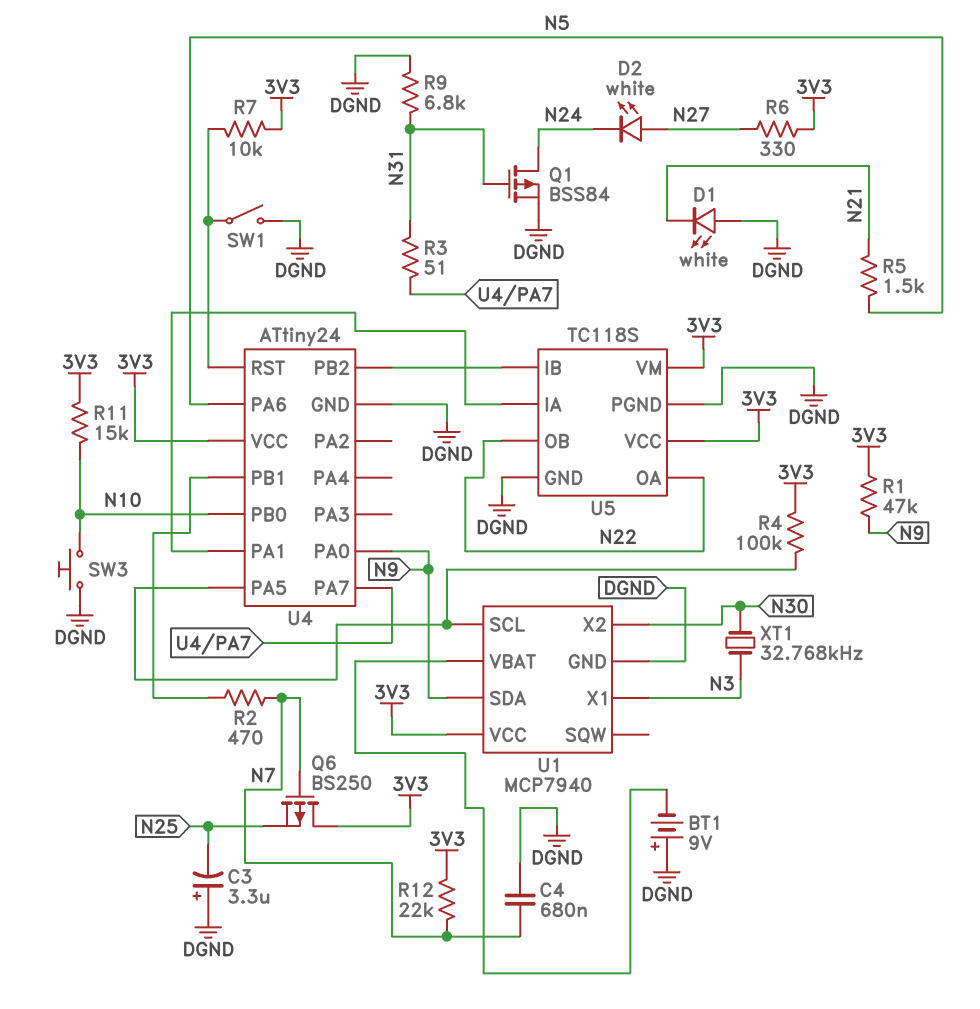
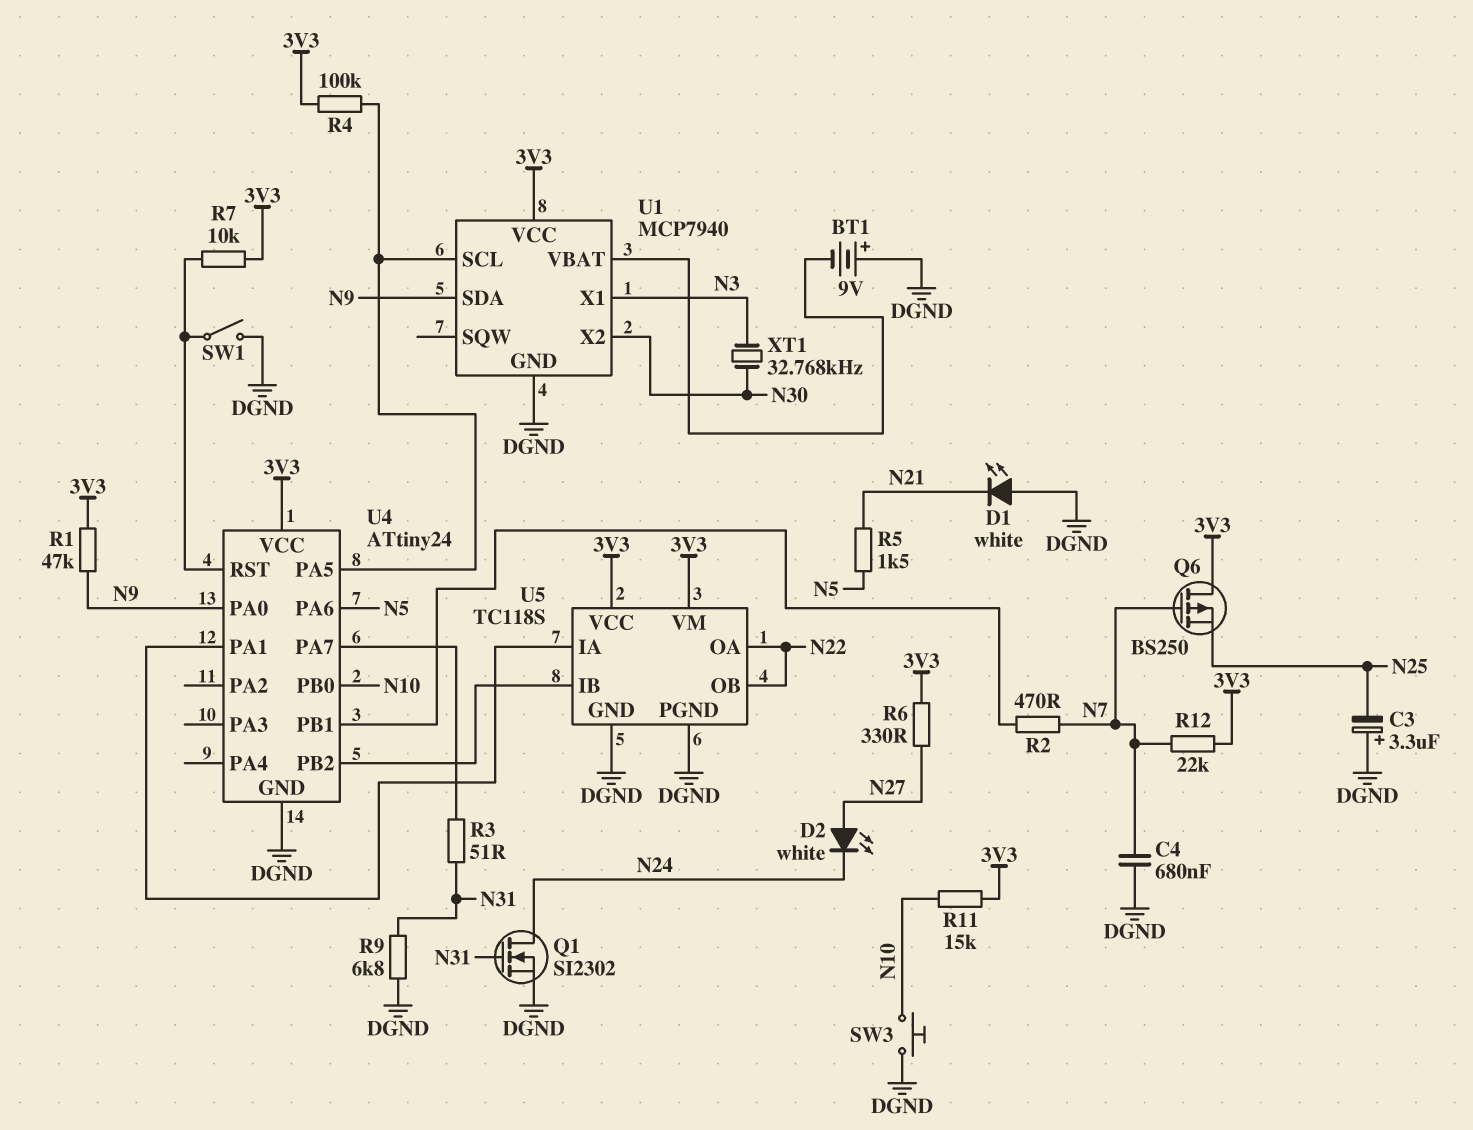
Q1: PMOS BSS84 (G N31, D N24, S DGND) -> NMOS SI2302 (G N31, D N24, S DGND)

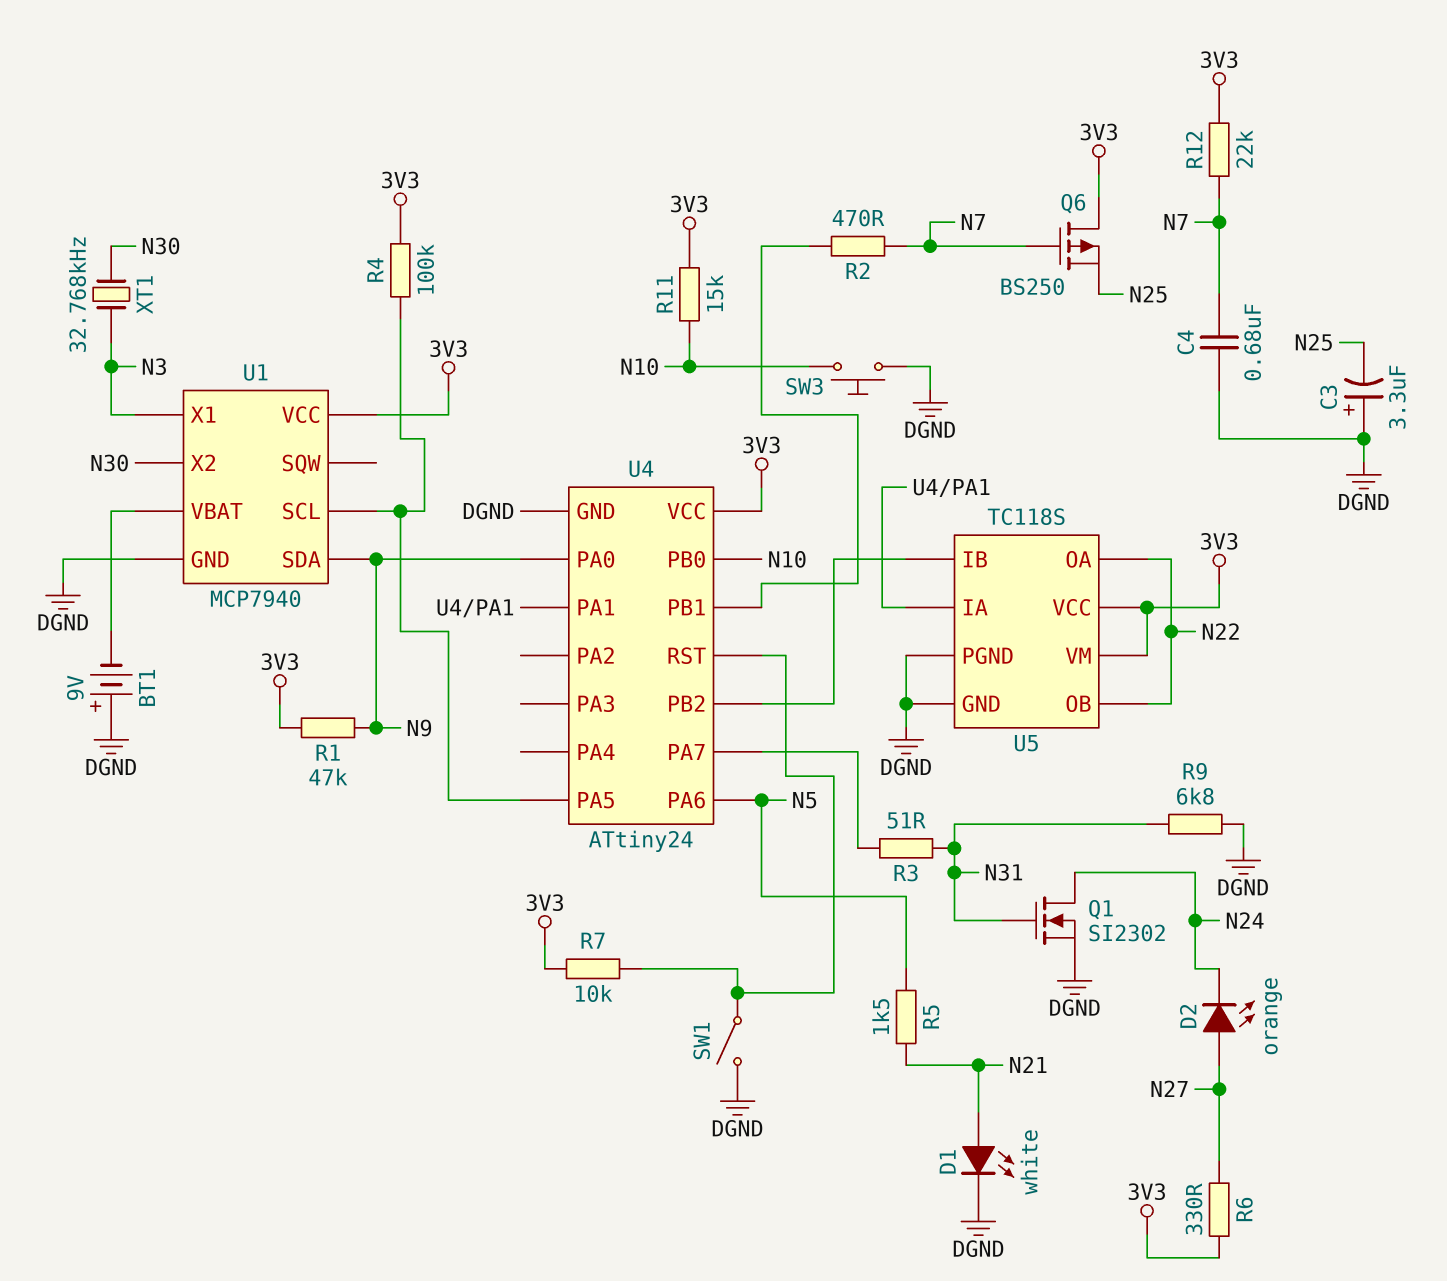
D1: LED white (A DGND, K N21) -> LED white (A N21, K DGND)
D2: LED white (A N27, K N24) -> LED orange (A N27, K N24)

